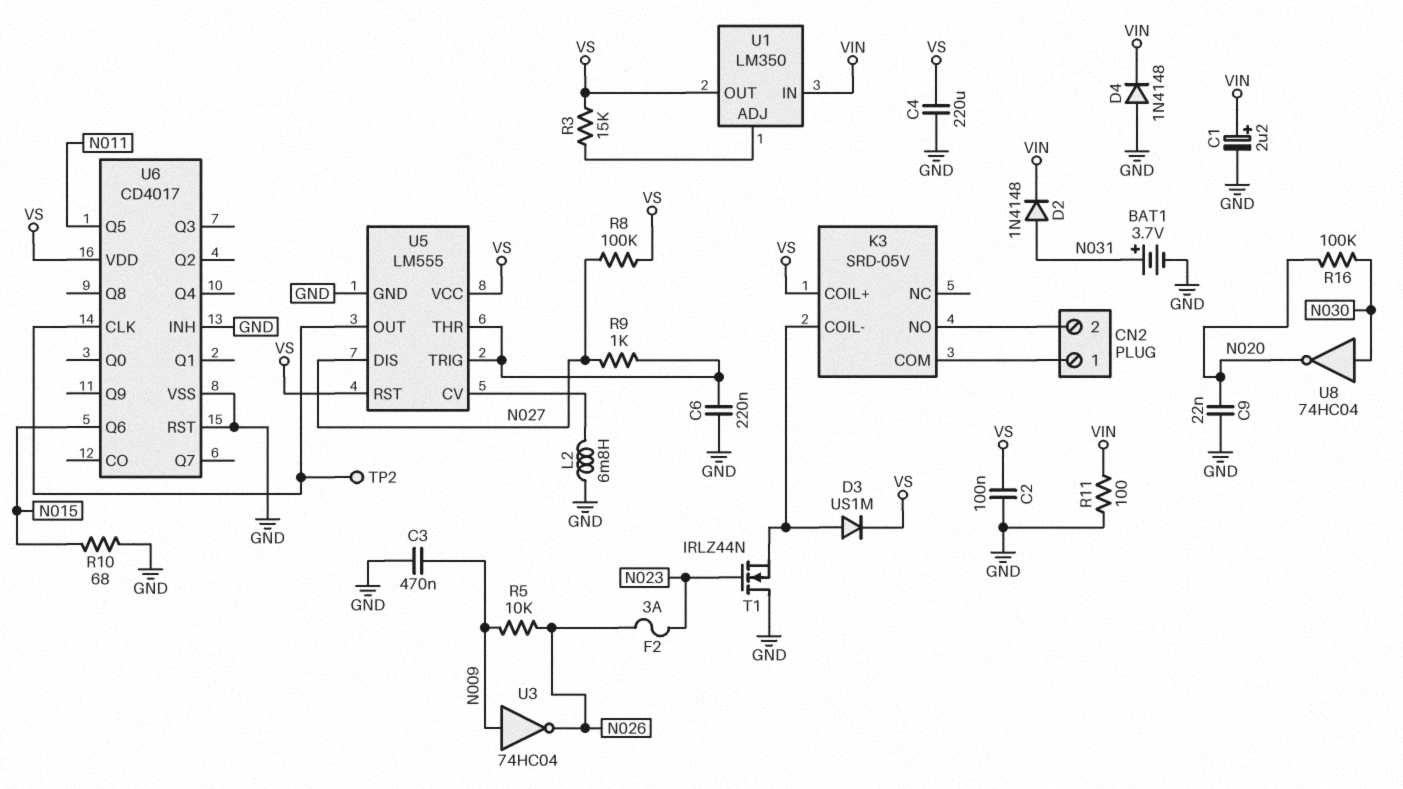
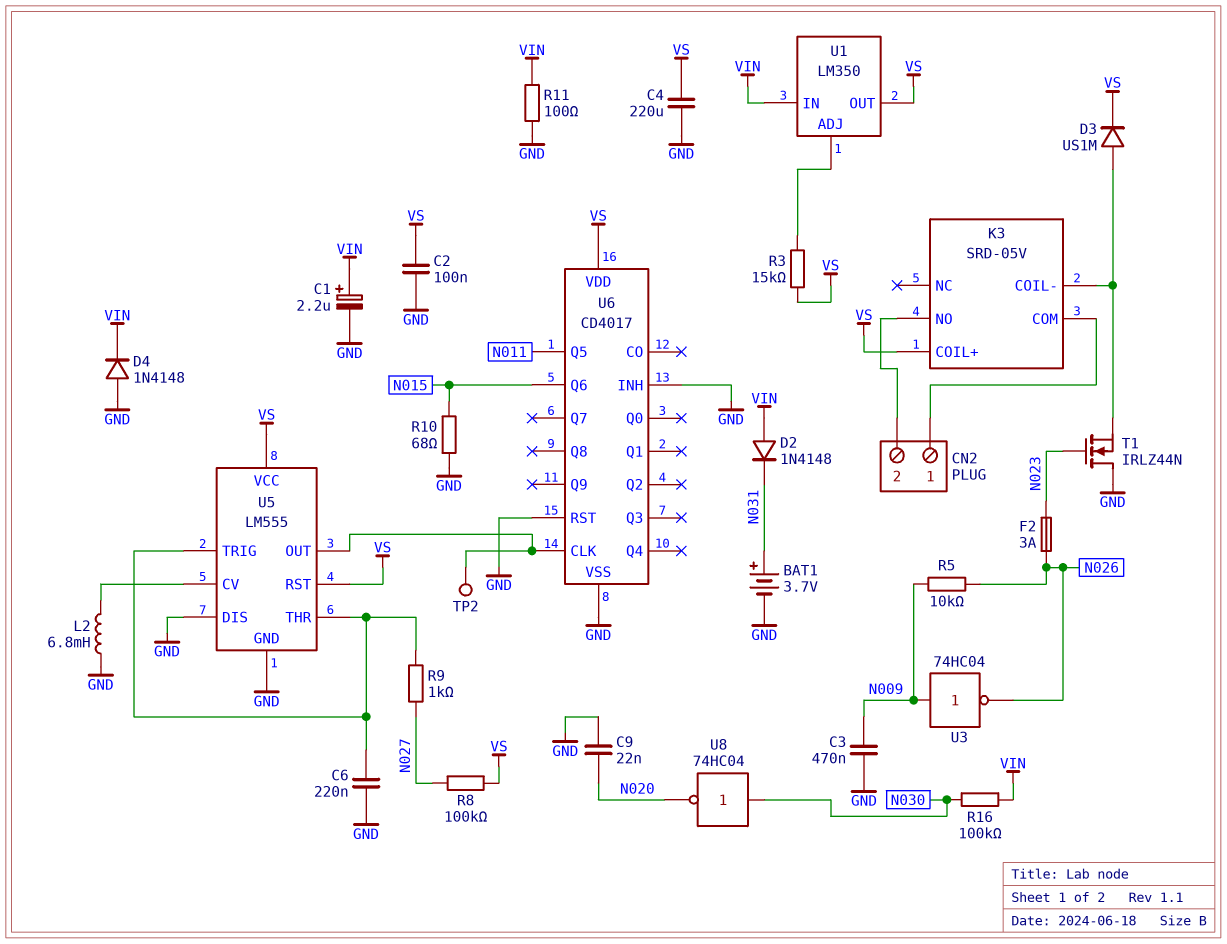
D2: diode 1N4148 (A N031, K VIN) -> diode 1N4148 (A VIN, K N031)
R16: 100k (N020, N030) -> 100k (N030, VIN)
U5 pin DIS: N027 -> GND

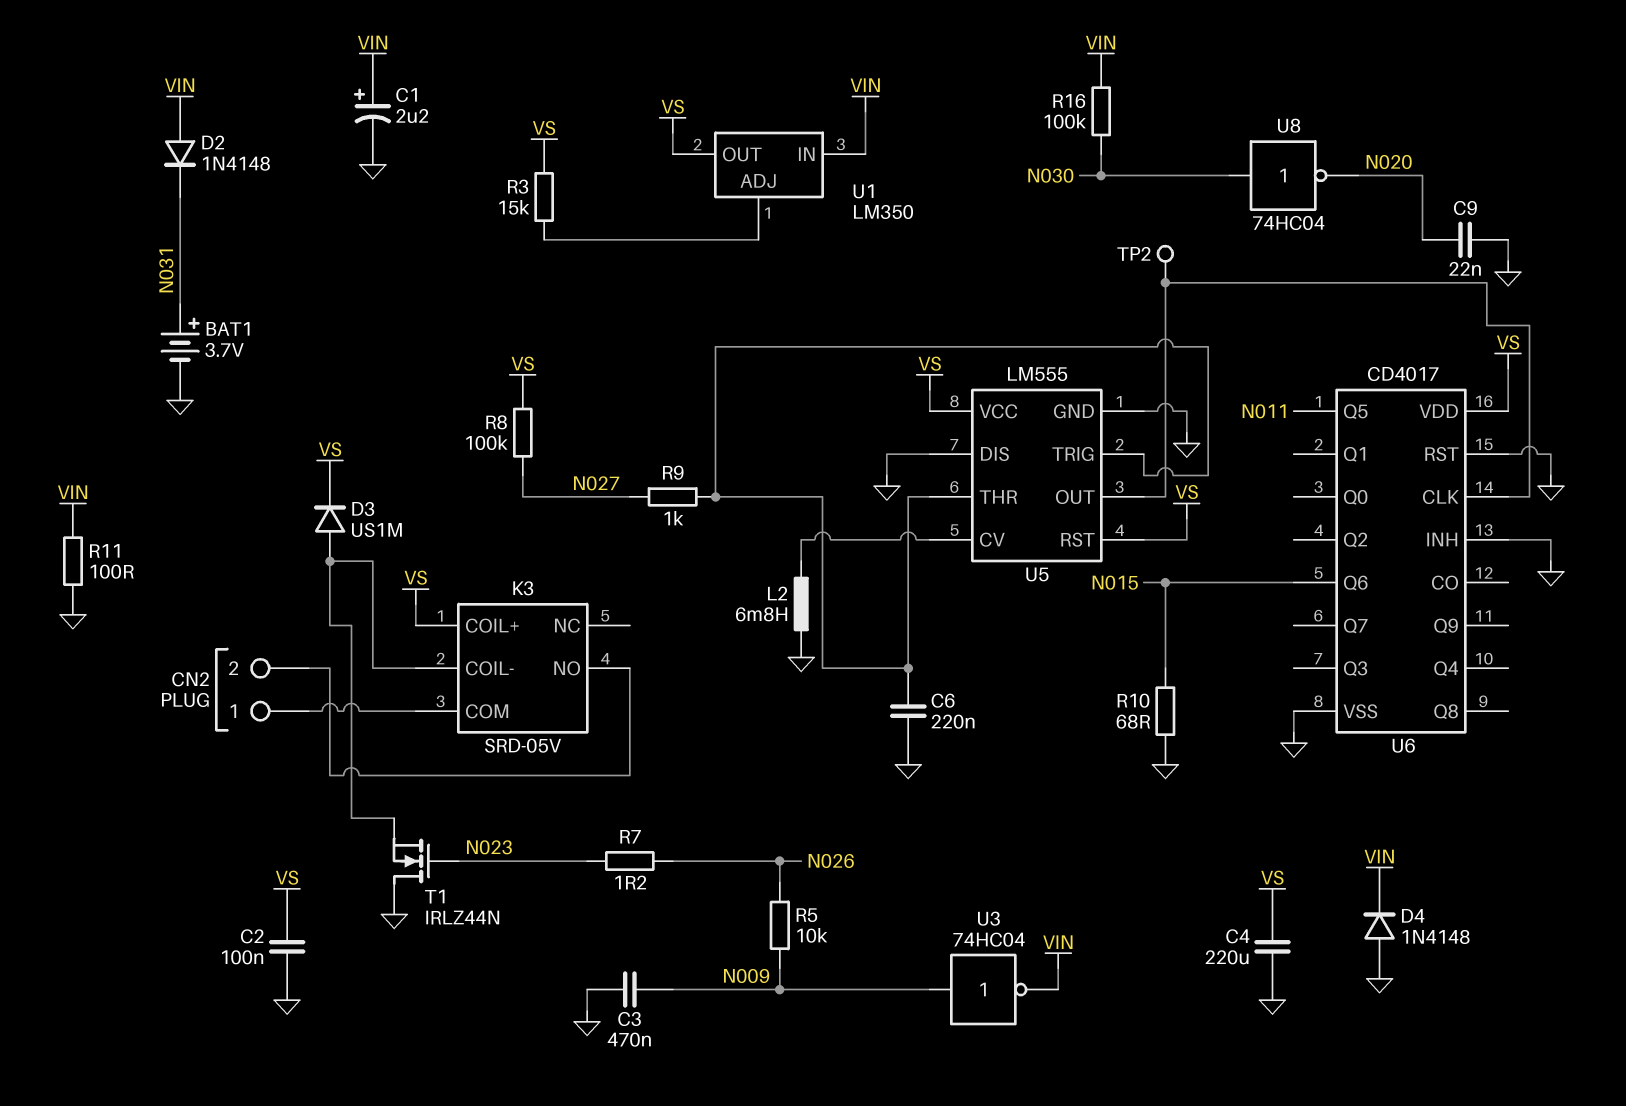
F2: 3A (N023, N026) -> none
R7: none -> 1.2 (N023, N026)
U3: NOT 74HC04 (in N009, out N026) -> NOT 74HC04 (in N009, out VIN)

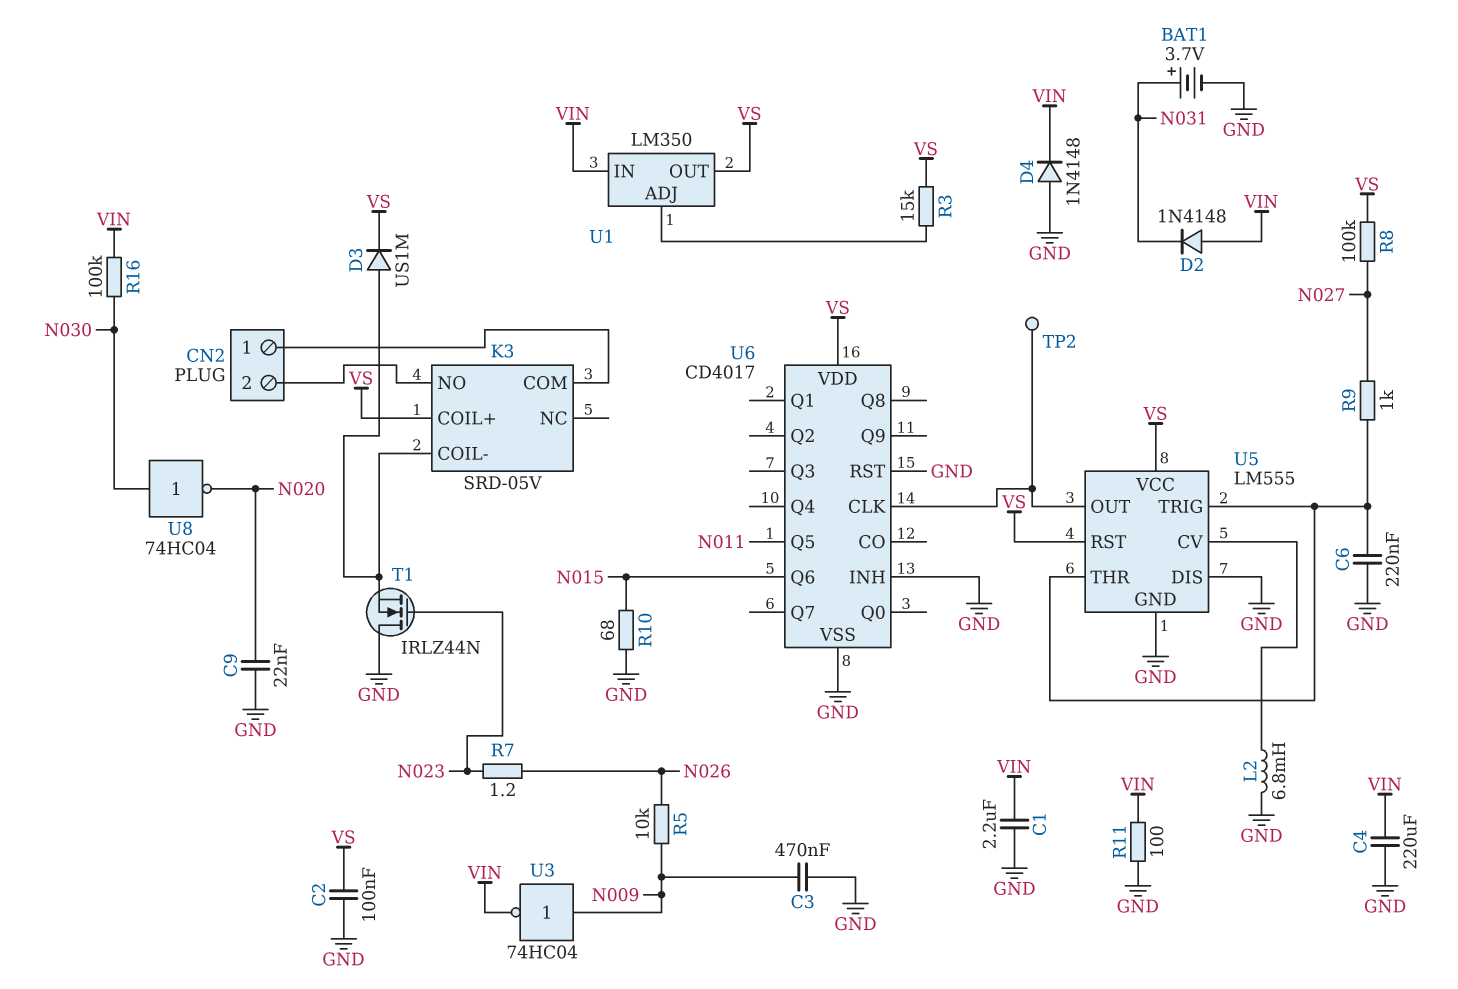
C1: 2.2uF (plus VIN, minus GND) -> 2.2uF (GND, VIN)
C4: 220uF (GND, VS) -> 220uF (GND, VIN)

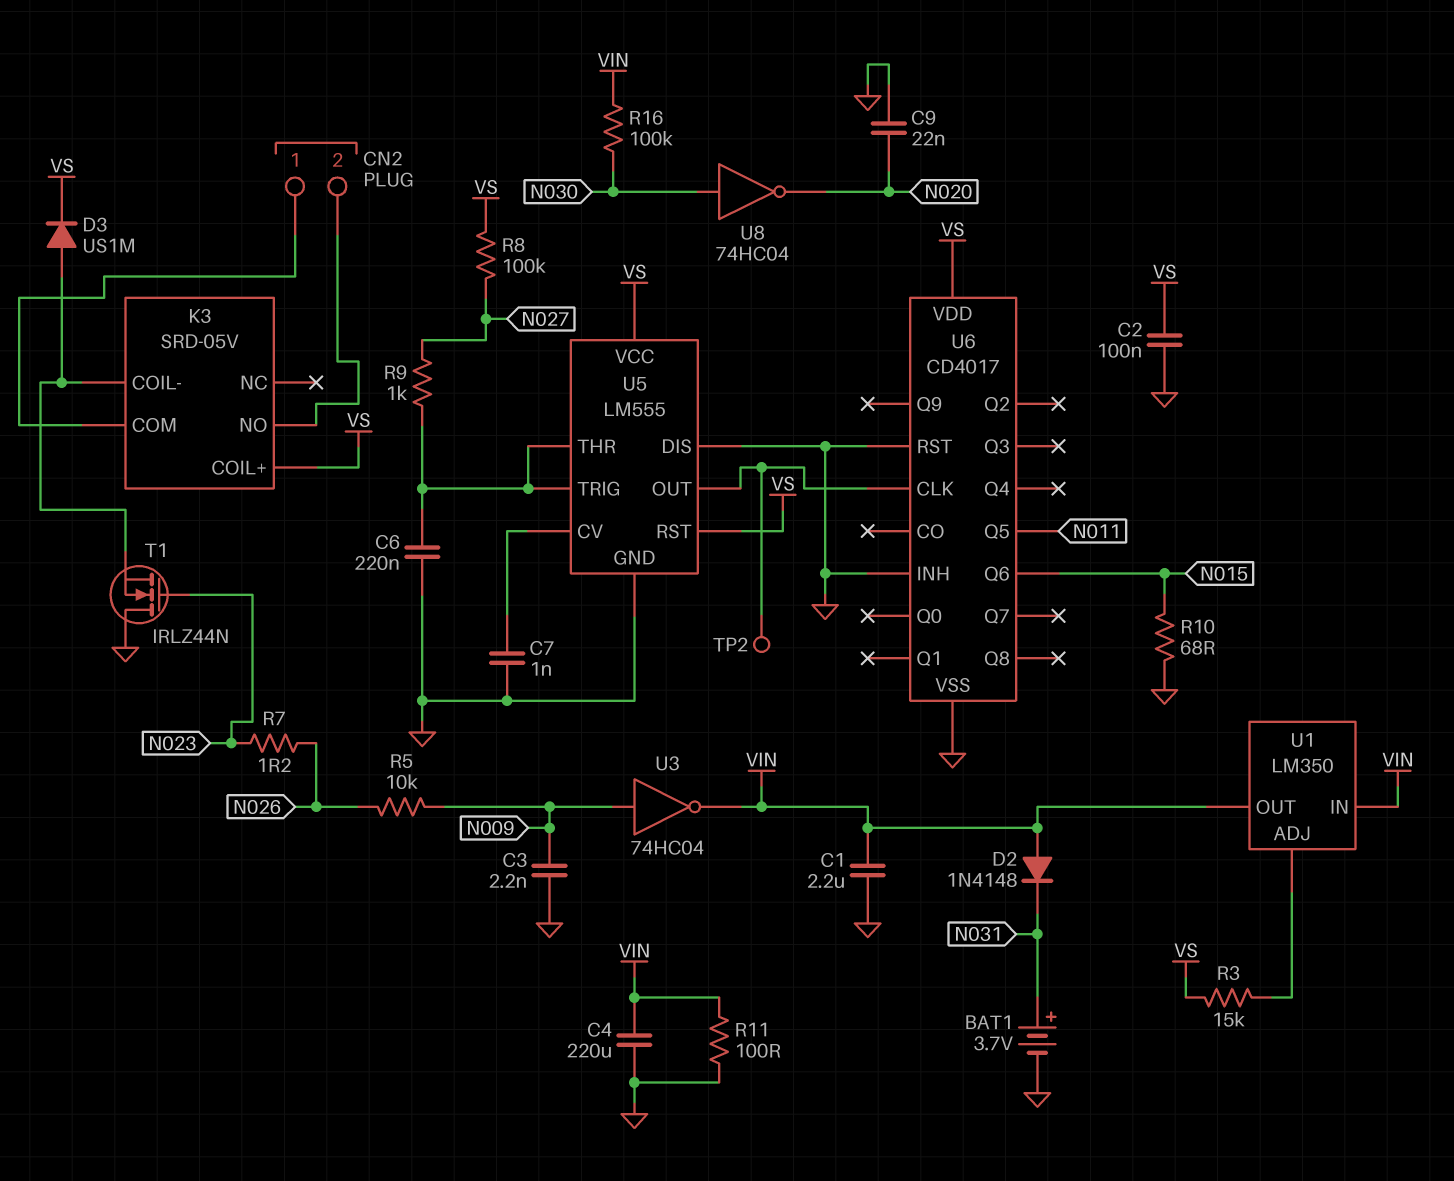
C3: 470nF (GND, N009) -> 2.2nF (GND, N009)
C7: none -> 1nF (GND, U5/CV)
D4: diode 1N4148 (A GND, K VIN) -> none
L2: 6.8mH (GND, U5/CV) -> none
U1 pin OUT: VS -> VIN

